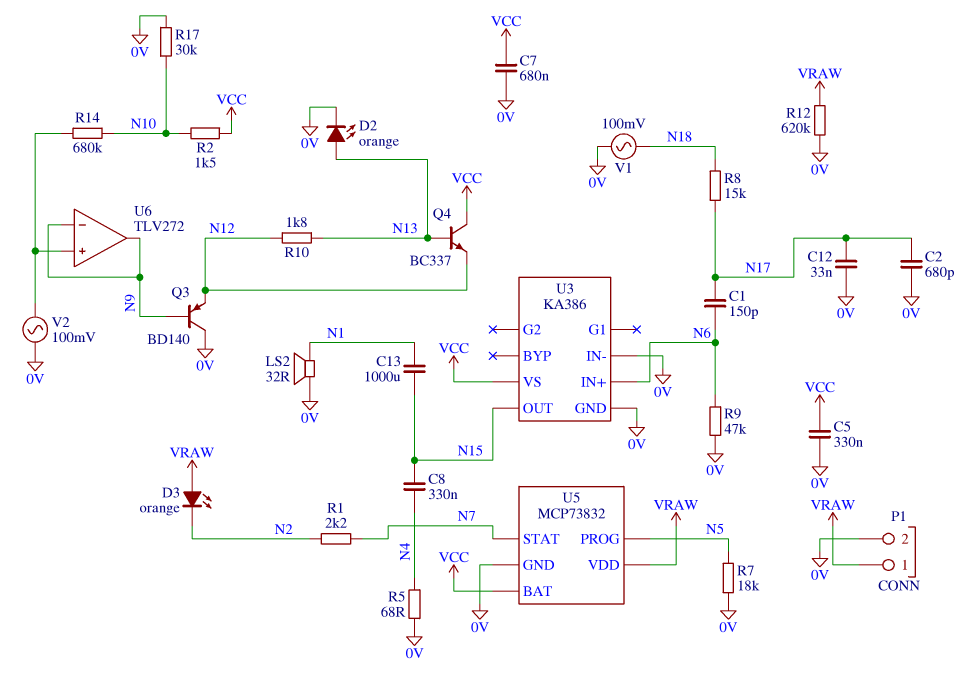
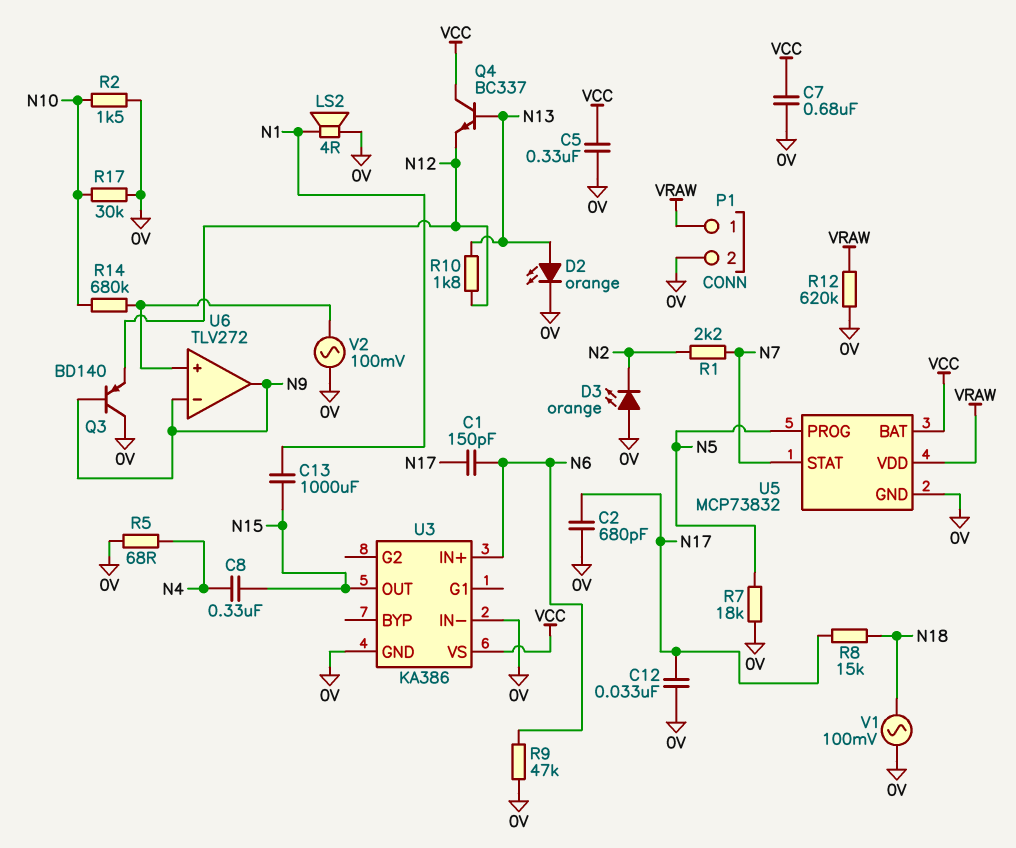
D3: LED orange (A VRAW, K N2) -> LED orange (A 0V, K N2)
LS2: speaker 32R (0V, N1) -> speaker 4R (0V, N1)
R2: 1.5k (N10, VCC) -> 1.5k (0V, N10)

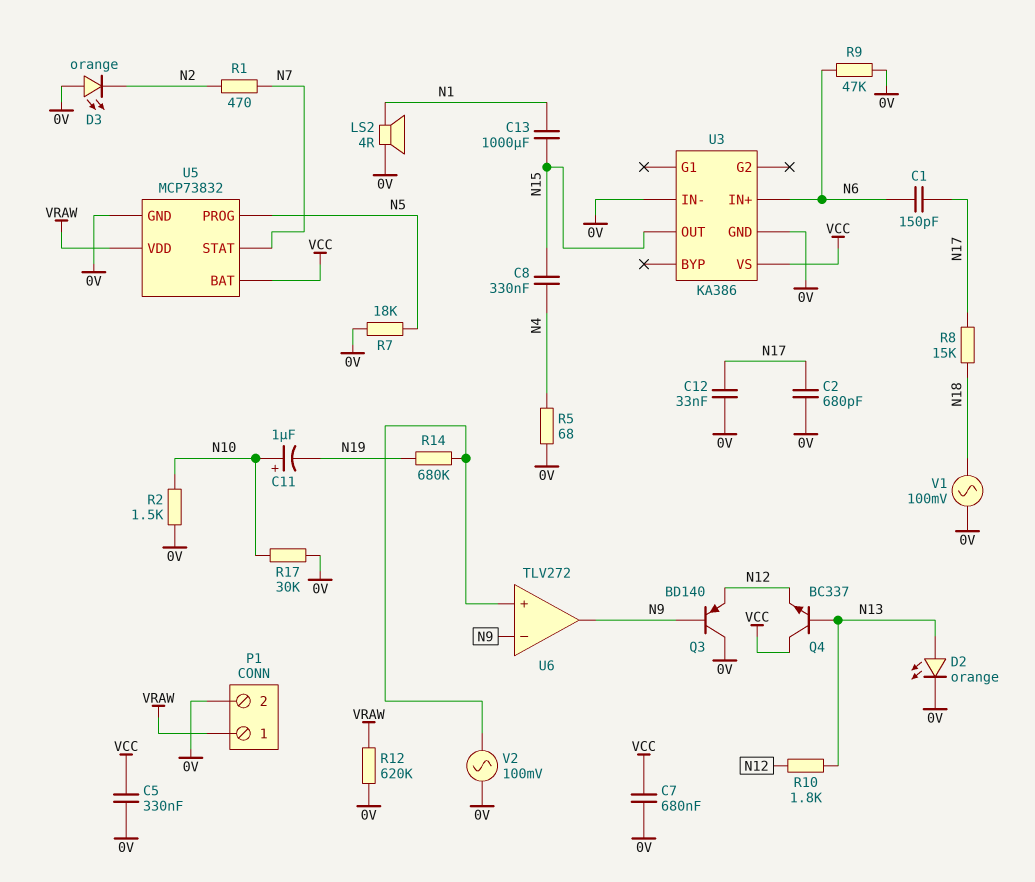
C11: none -> 1uF (plus N10, minus N19)
R1: 2.2k (N2, N7) -> 470 (N2, N7)
R14: 680k (N10, U6/in+) -> 680k (N19, U6/in+)

